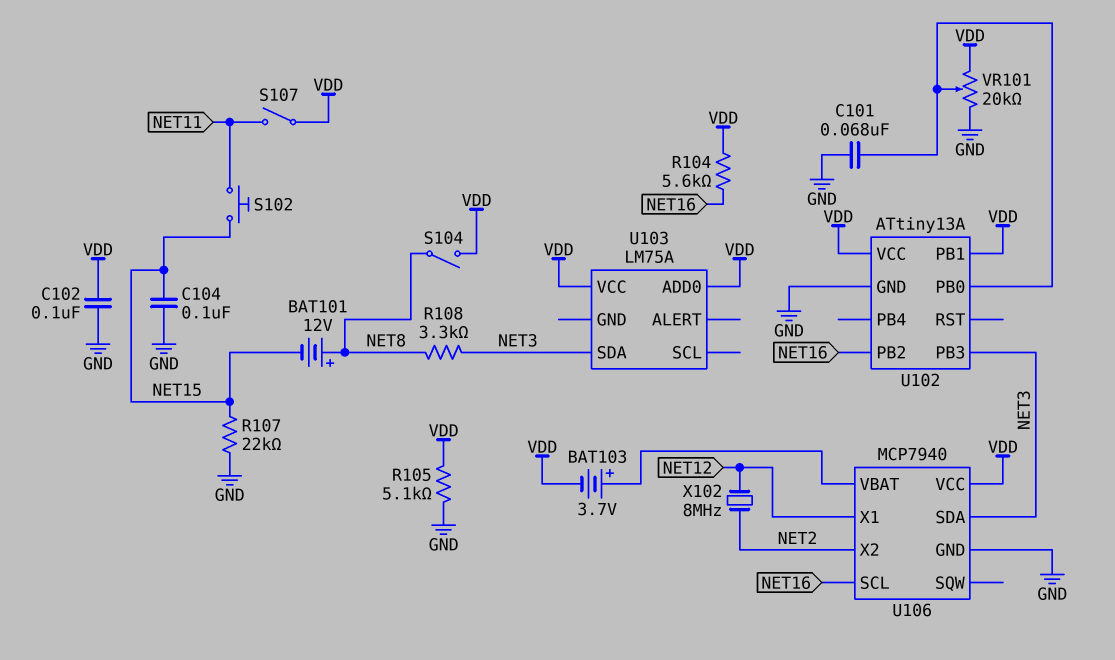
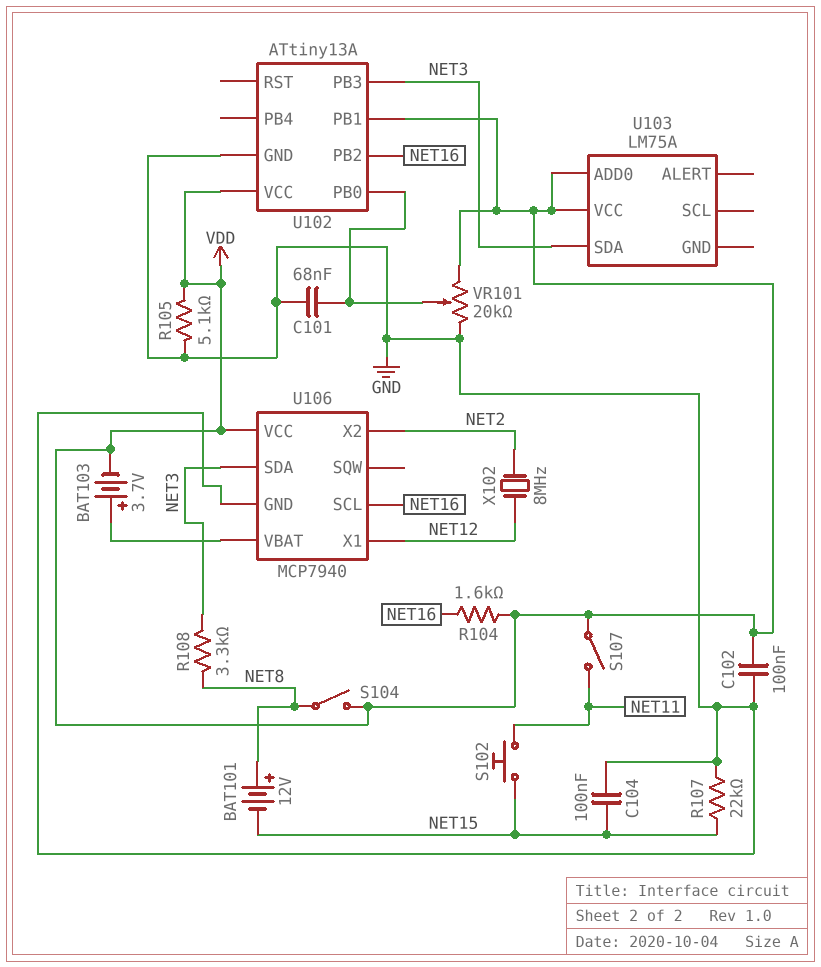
R104: 5.6k (NET16, VDD) -> 1.6k (NET16, VDD)

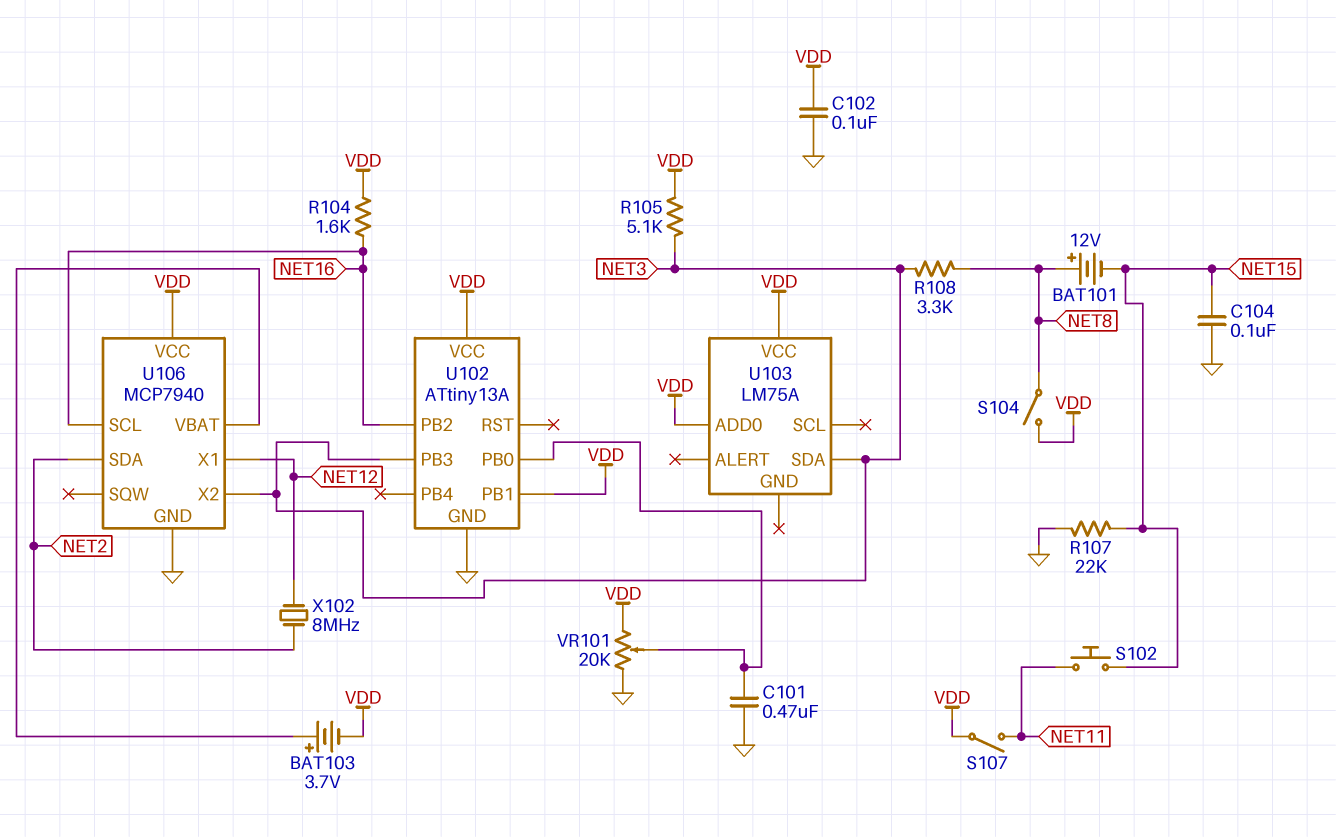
C101: 68nF (GND, U102/PB0) -> 470nF (GND, U102/PB0)
R105: 5.1k (GND, VDD) -> 5.1k (NET3, VDD)
U106 pin SDA: NET3 -> NET2
U106 pin X2: NET2 -> NET3

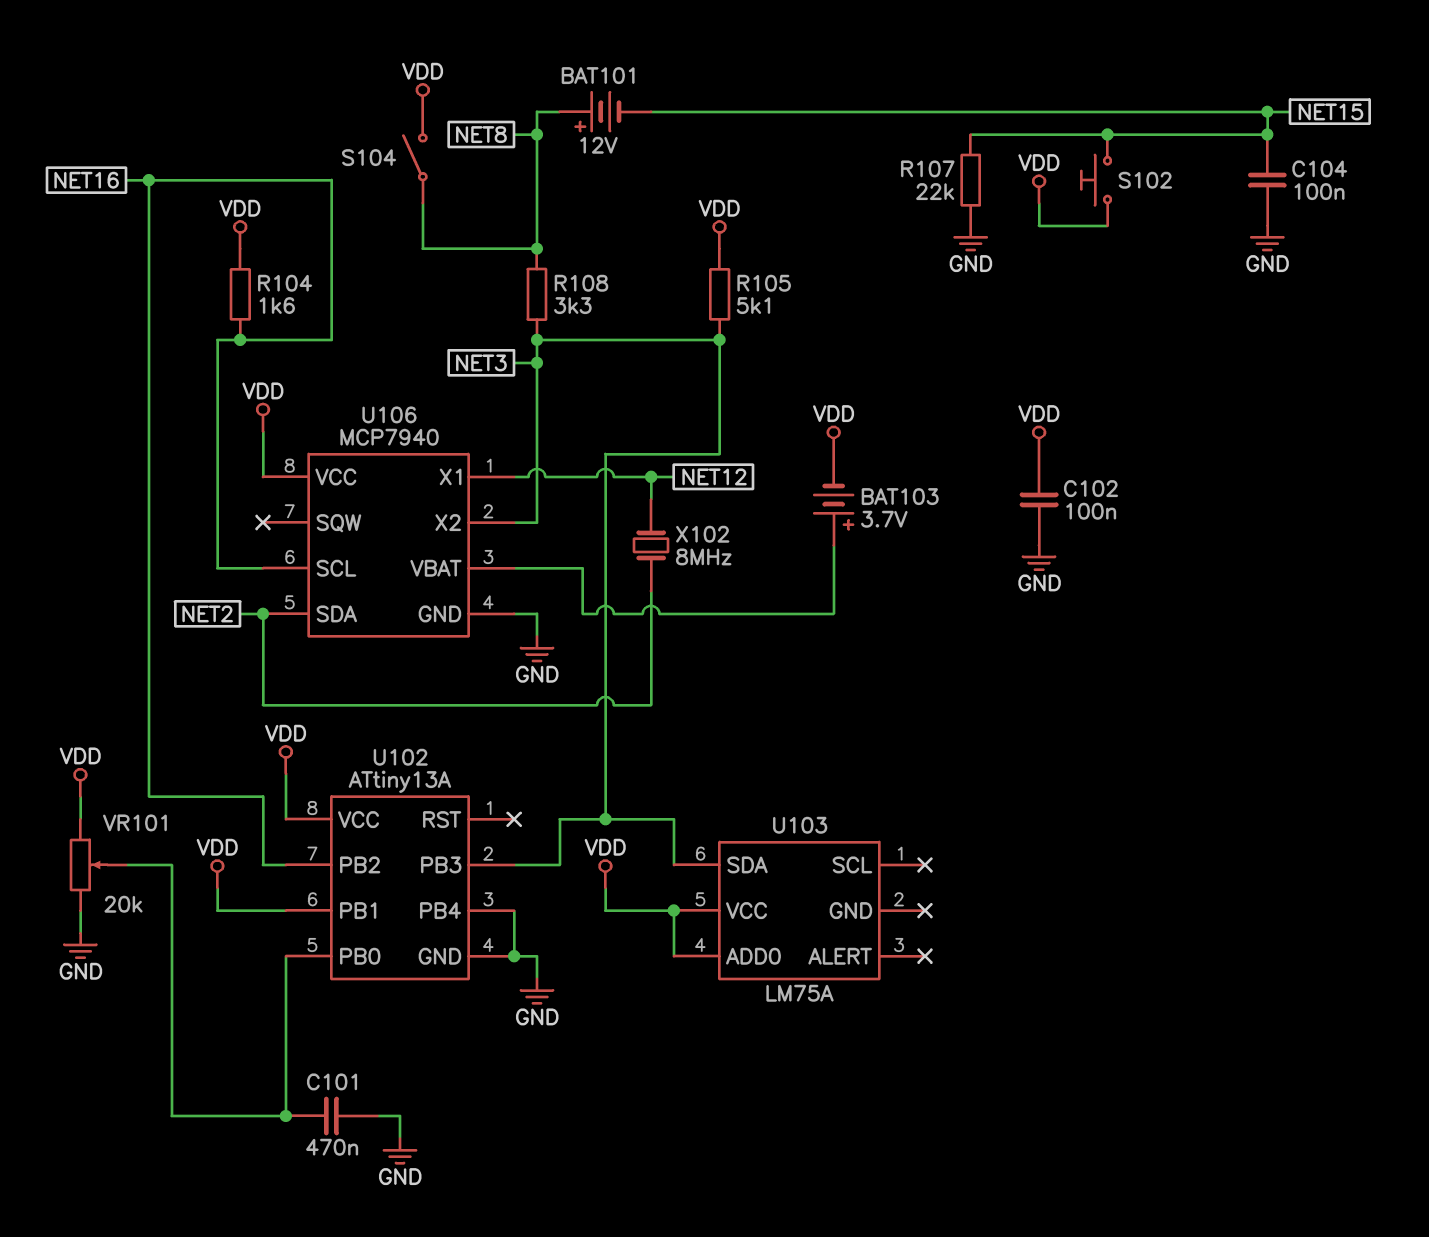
S102: button (NET11, NET15) -> button (NET15, VDD)
S107: switch (NET11, VDD) -> none
U102 pin PB4: none -> GND

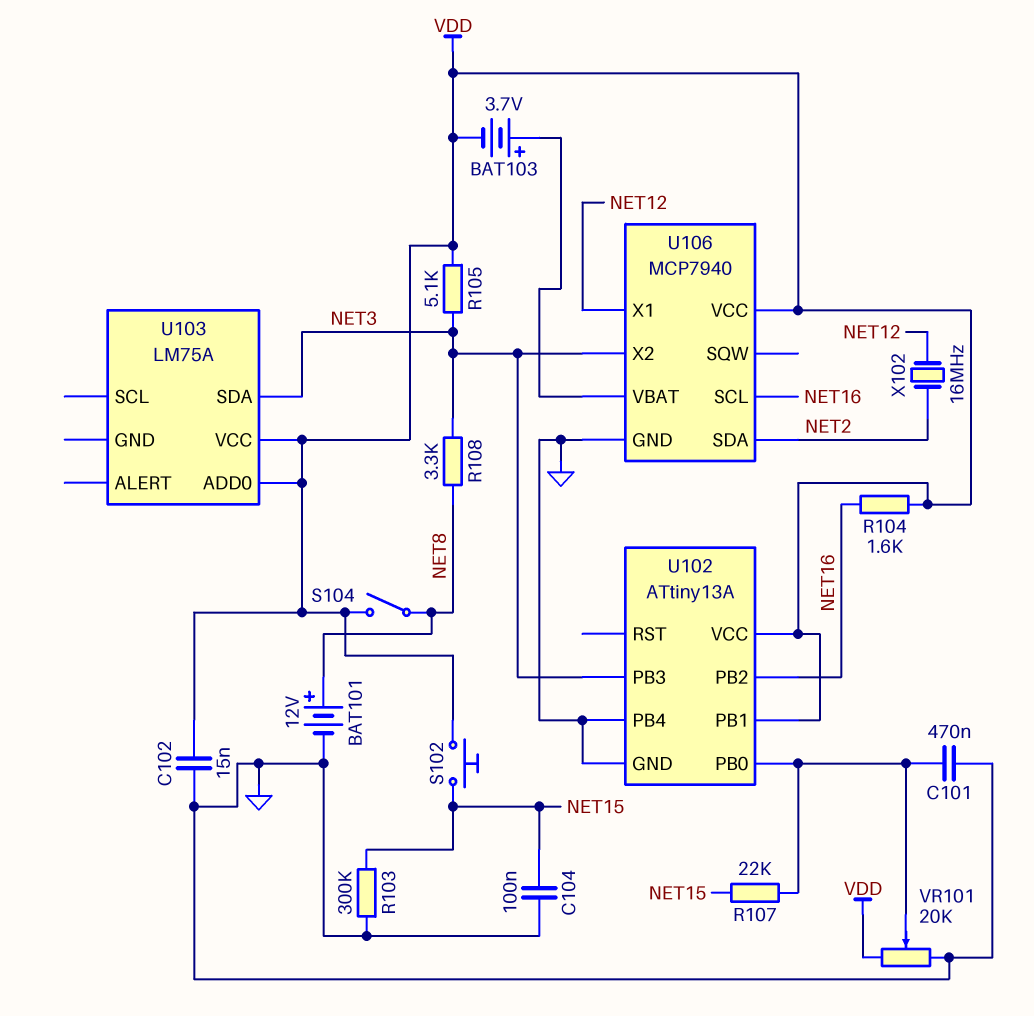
BAT101: 12V (plus NET8, minus NET15) -> 12V (plus NET8, minus GND)
C102: 100nF (GND, VDD) -> 15nF (GND, VDD)
R103: none -> 300k (GND, NET15)
R107: 22k (GND, NET15) -> 22k (NET15, U102/PB0)
X102: 8MHz (NET2, NET12) -> 16MHz (NET2, NET12)

